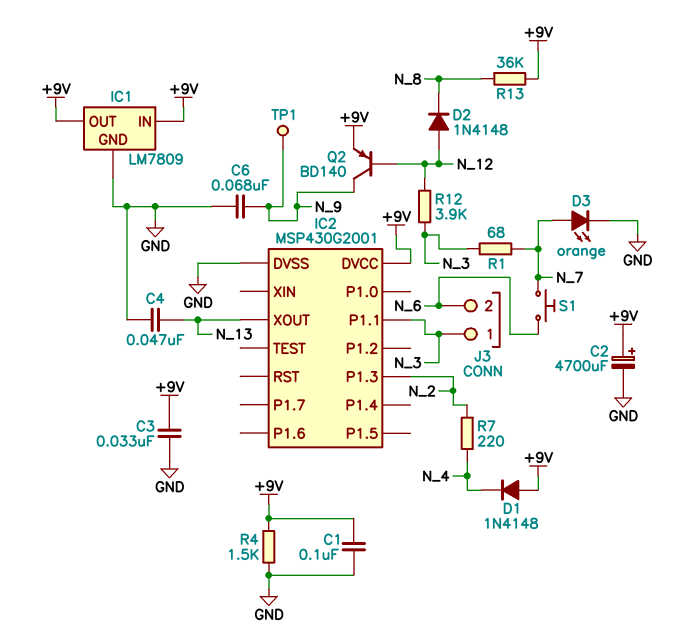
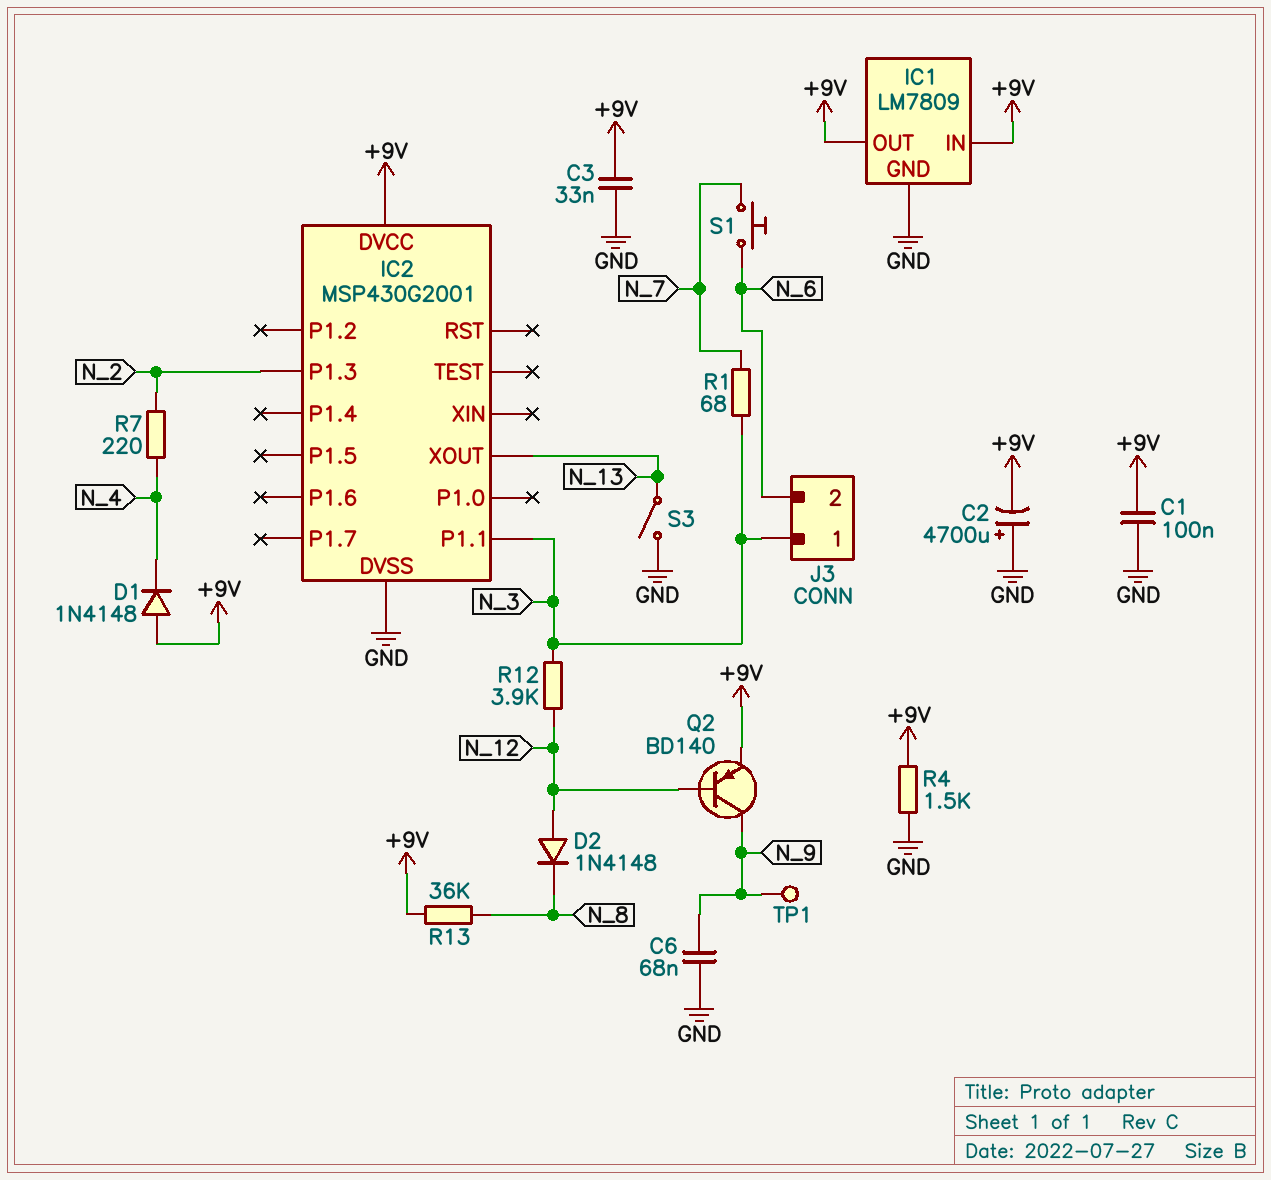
C2: 4700uF (plus +9V, minus GND) -> 4700uF (plus GND, minus +9V)
C4: 47nF (GND, N_13) -> none
D3: LED orange (A N_7, K GND) -> none
S3: none -> switch (GND, N_13)

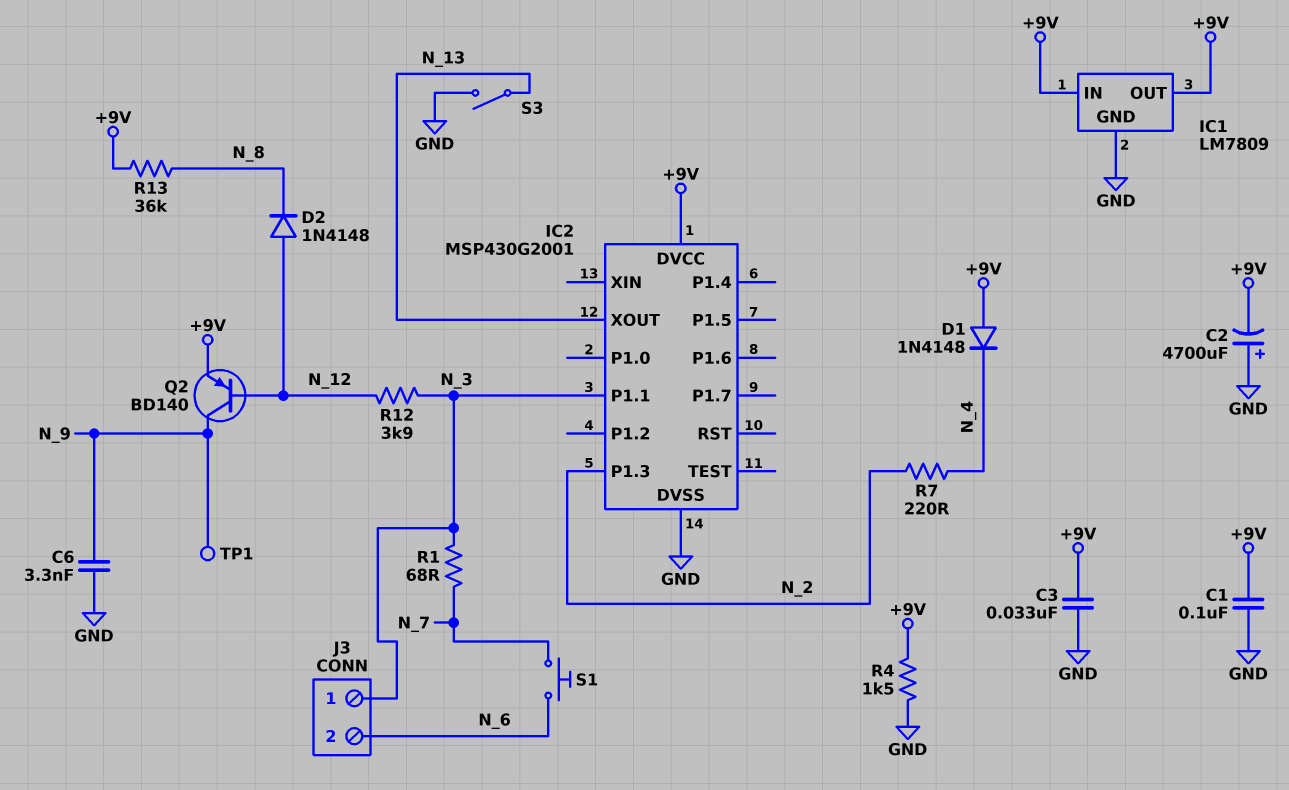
C6: 68nF (GND, N_9) -> 3.3nF (GND, N_9)

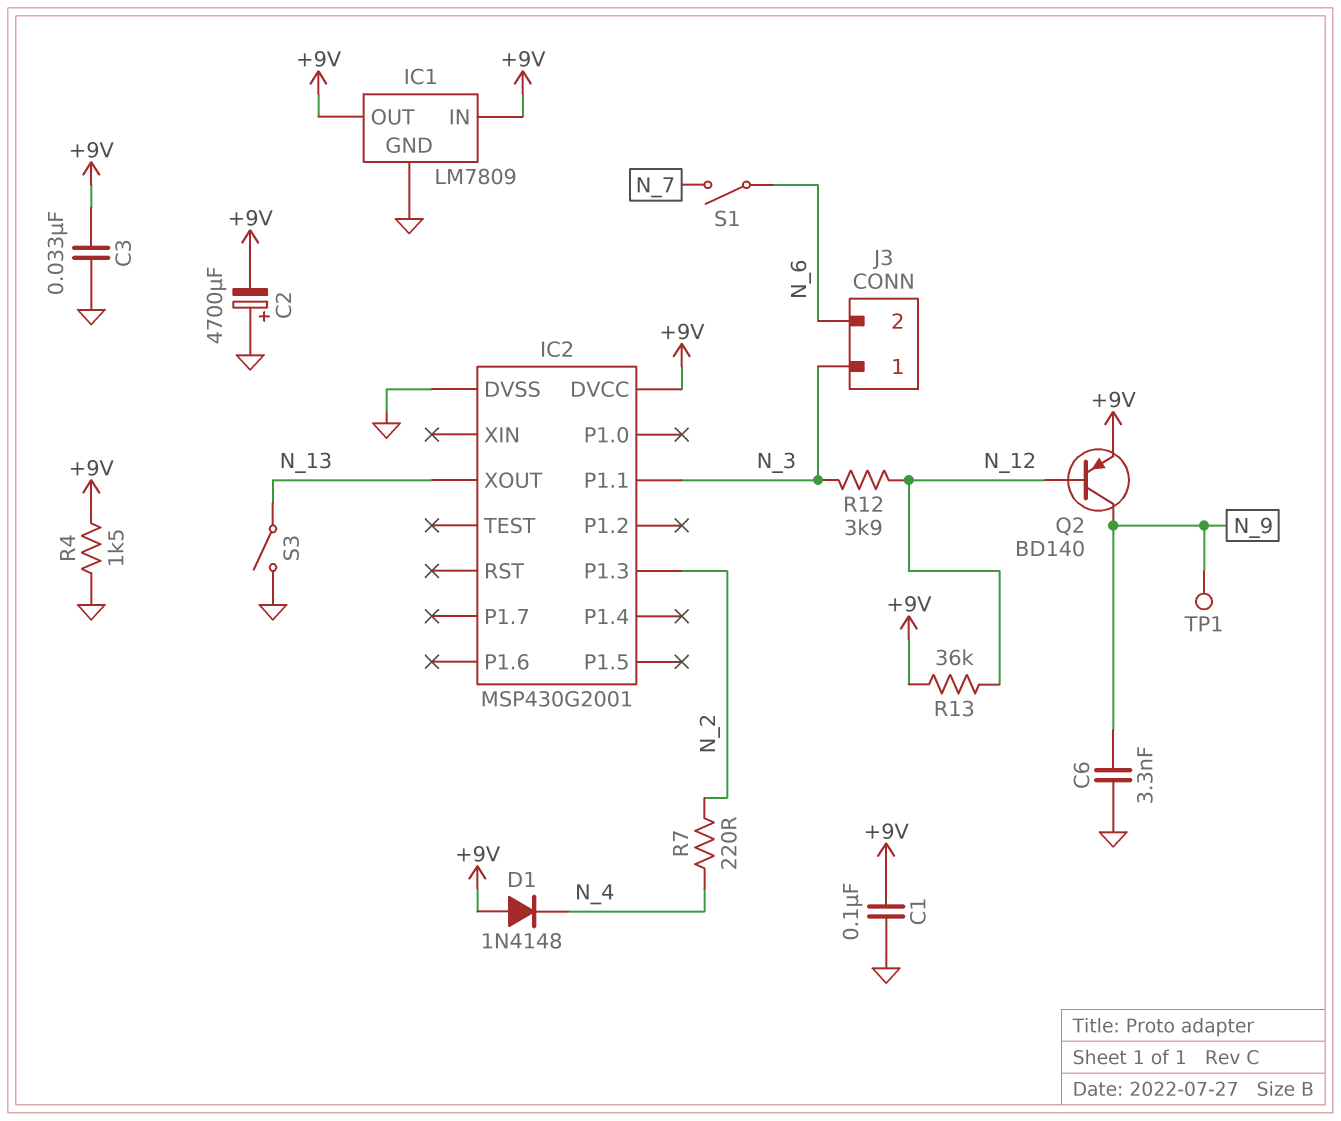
D2: diode 1N4148 (A N_12, K N_8) -> none
R1: 68 (N_3, N_7) -> none
R13: 36k (+9V, N_8) -> 36k (+9V, N_12)
S1: button (N_6, N_7) -> switch (N_6, N_7)

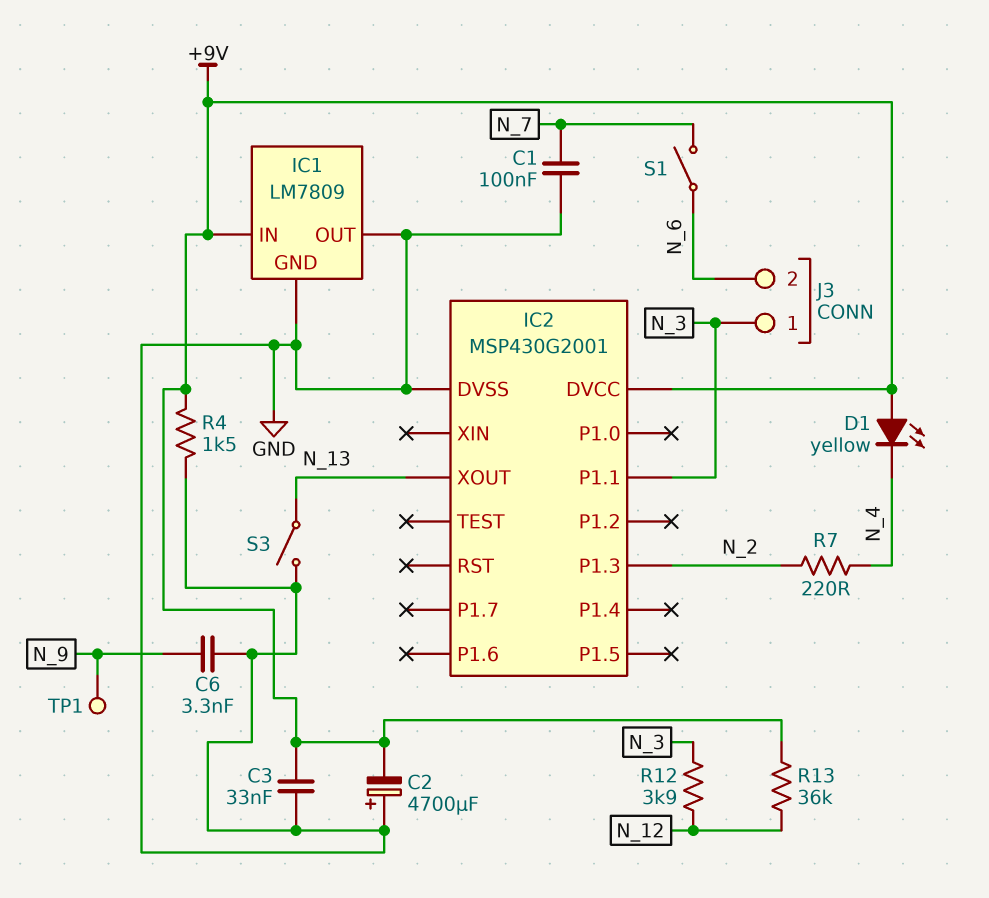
C1: 100nF (+9V, GND) -> 100nF (GND, N_7)
D1: diode 1N4148 (A +9V, K N_4) -> LED yellow (A +9V, K N_4)
IC1 pin OUT: +9V -> GND
Q2: PNP BD140 (B N_12, C N_9, E +9V) -> none

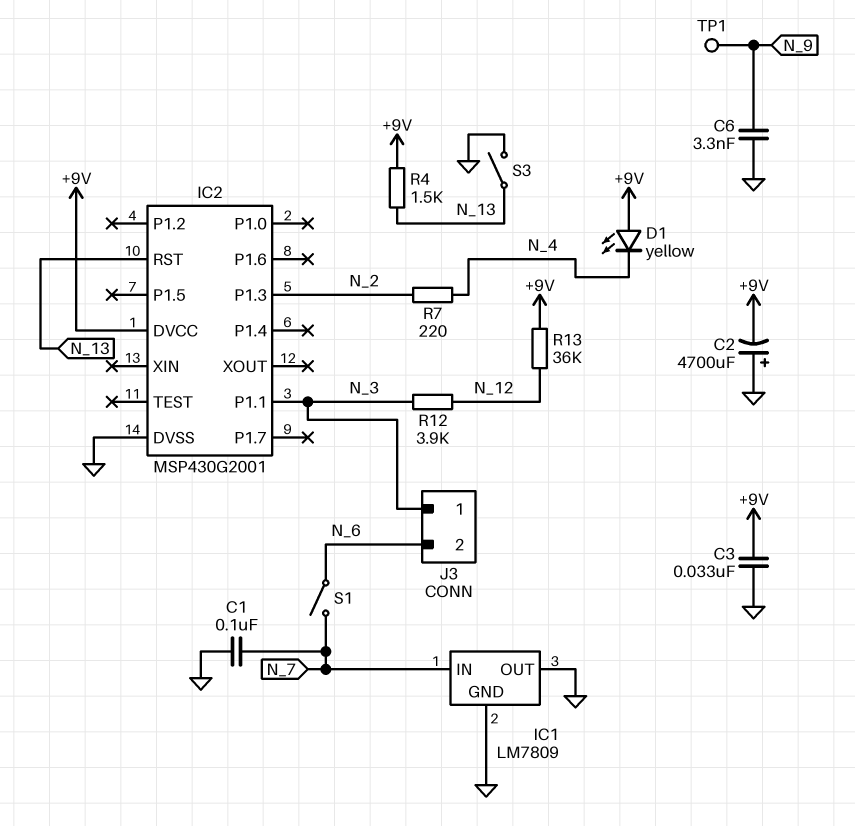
IC1 pin IN: +9V -> N_7
IC2 pin RST: none -> N_13
IC2 pin XOUT: N_13 -> none
R4: 1.5k (+9V, GND) -> 1.5k (+9V, N_13)

